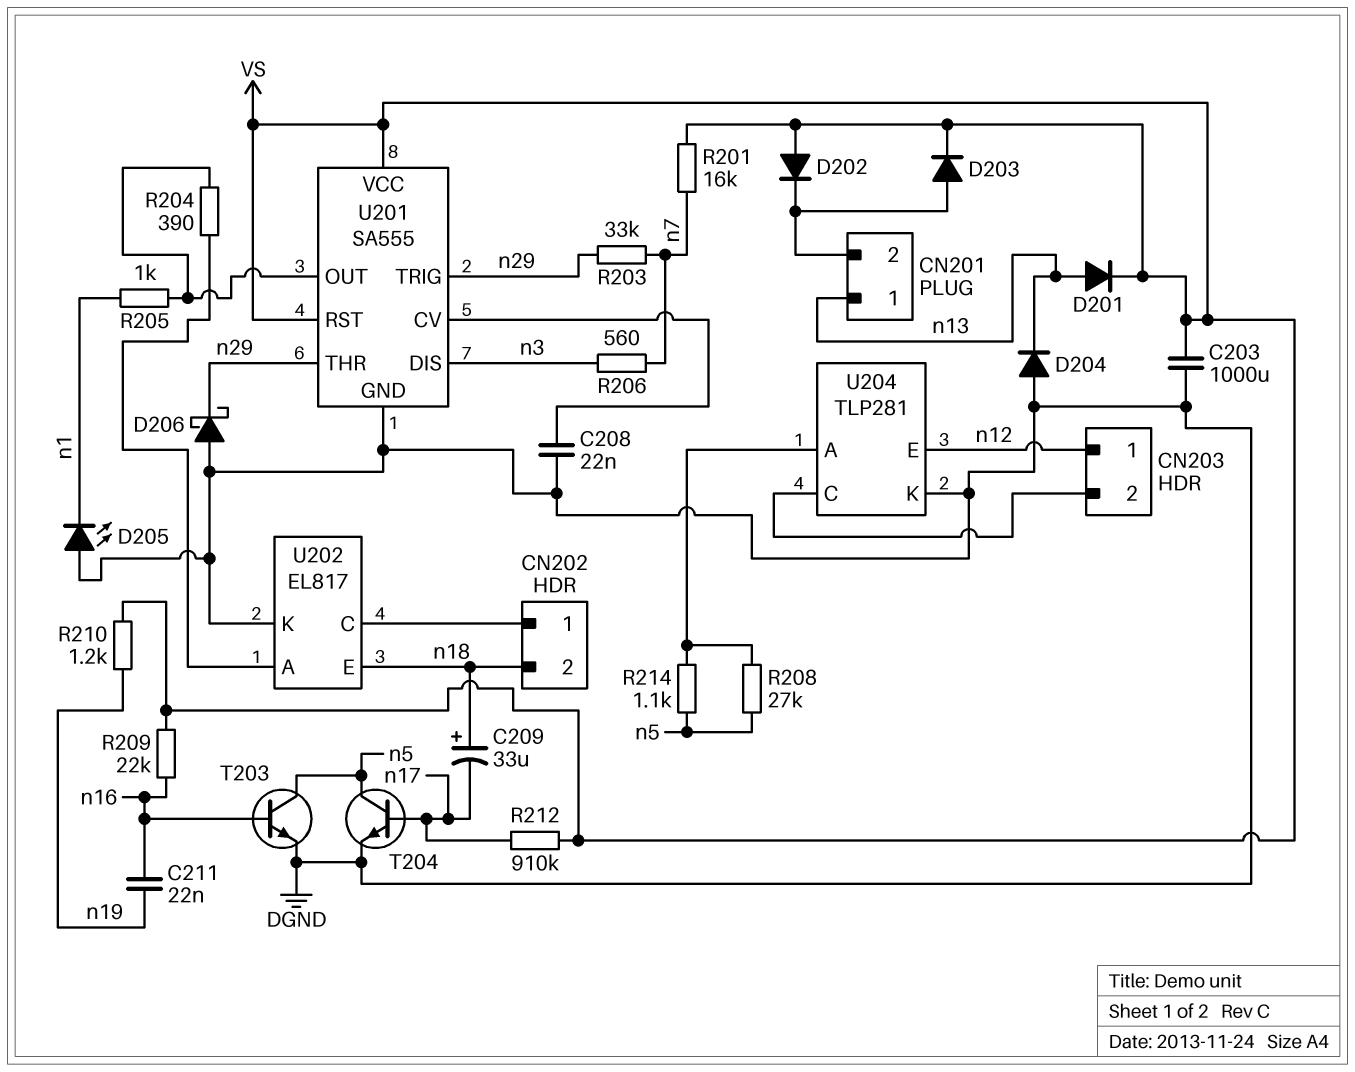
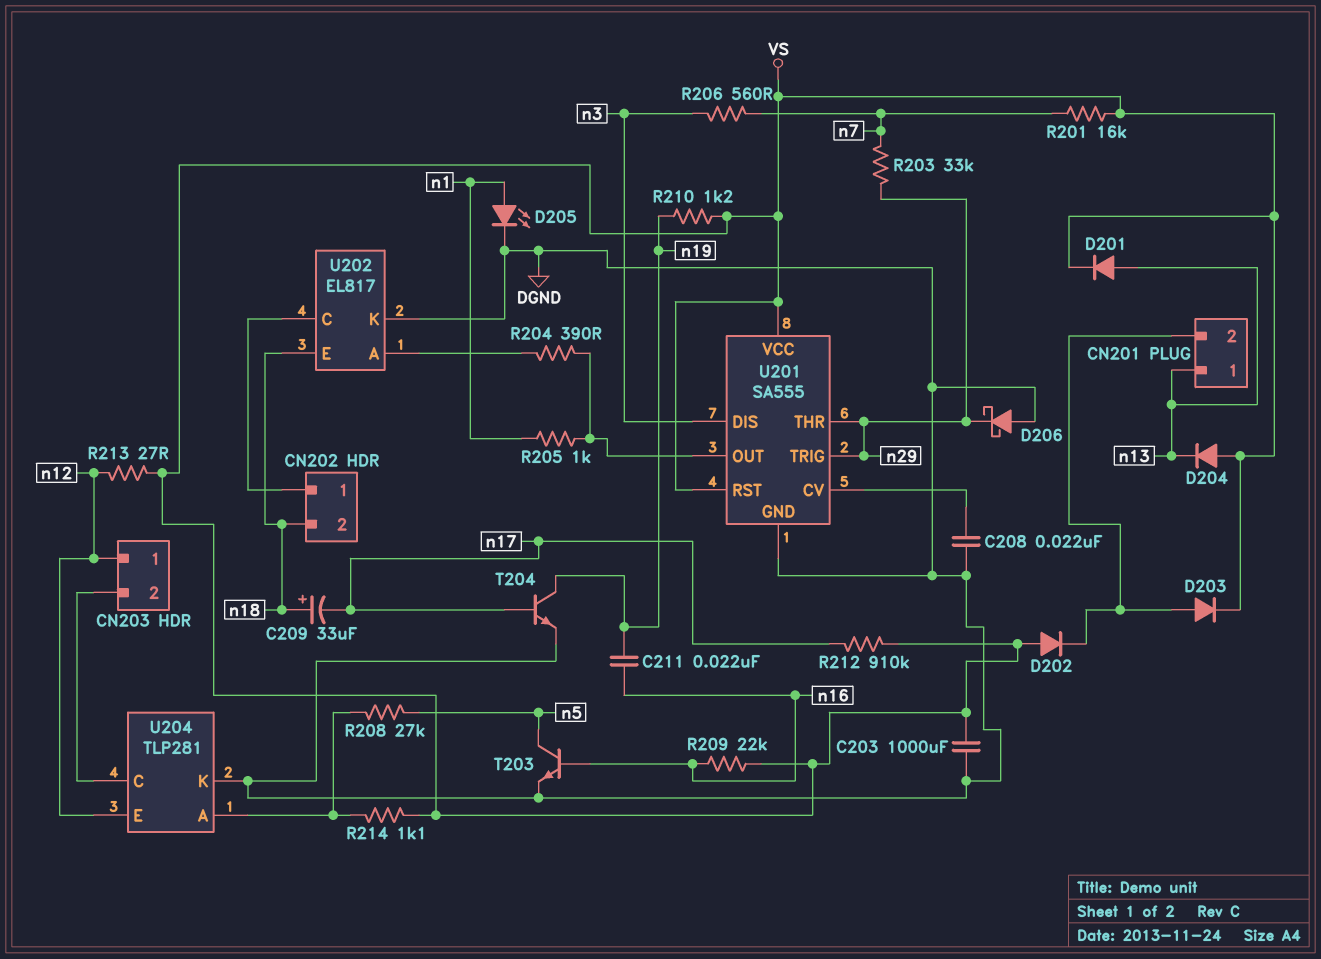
D204: diode (A DGND, K n13) -> diode (A VS, K n13)
D205: LED (A DGND, K n1) -> LED (A n1, K DGND)
R213: none -> 27 (VS, n12)
R214: 1.1k (U204/A, n5) -> 1.1k (U204/A, VS)
T204: NPN (B n17, C n5, E DGND) -> NPN (B n17, C n19, E DGND)

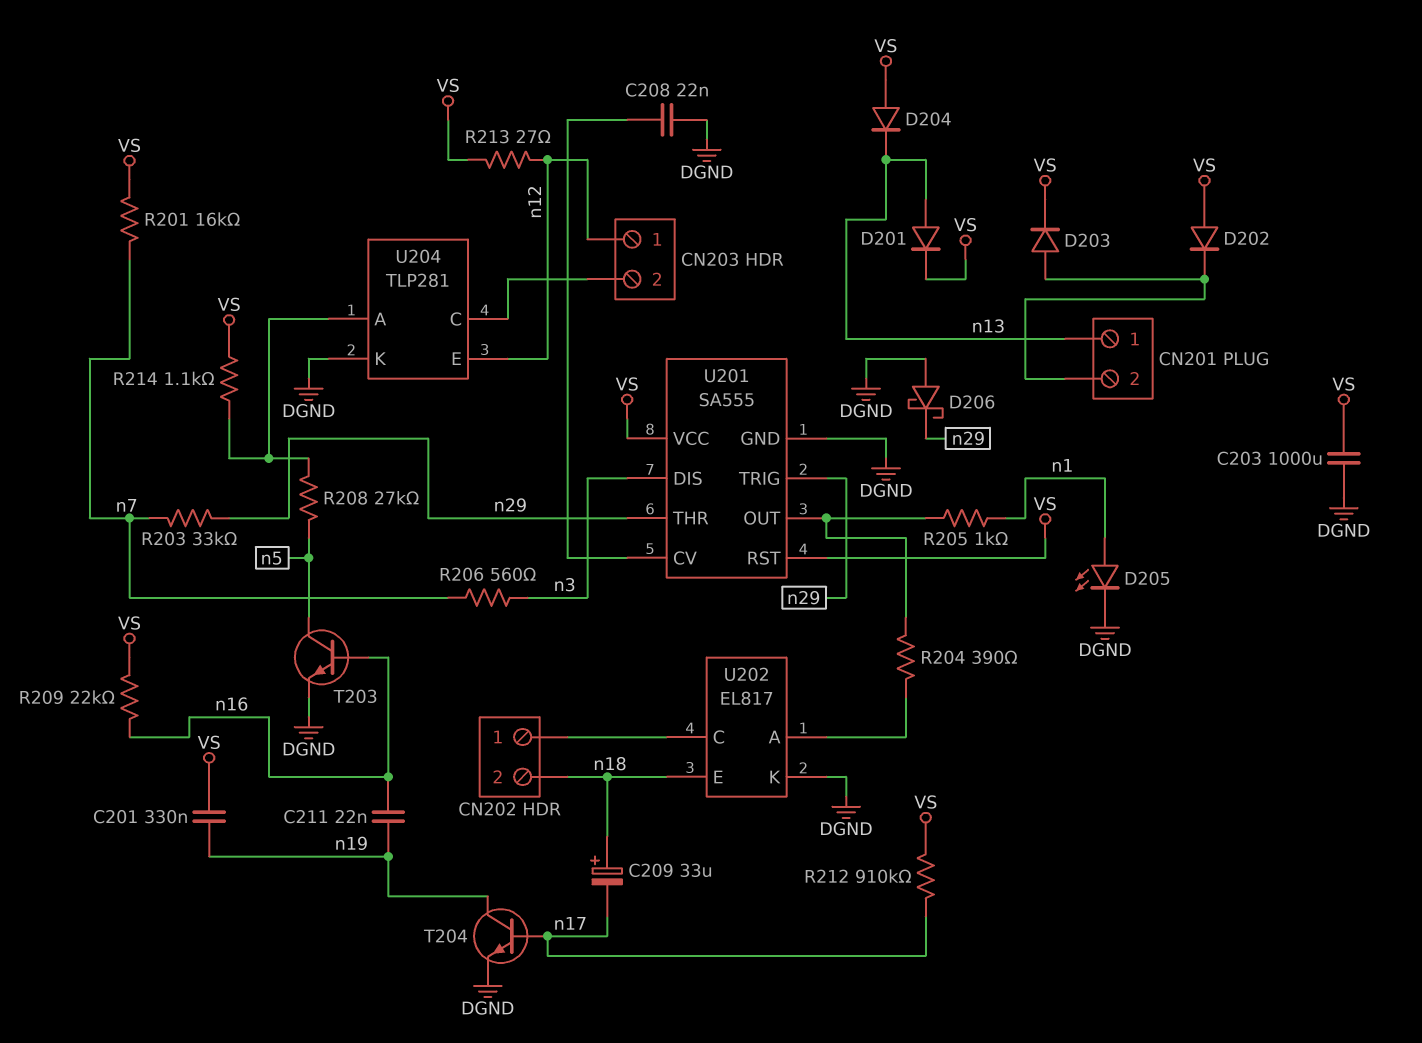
C201: none -> 330nF (VS, n19)
R210: 1.2k (VS, n19) -> none

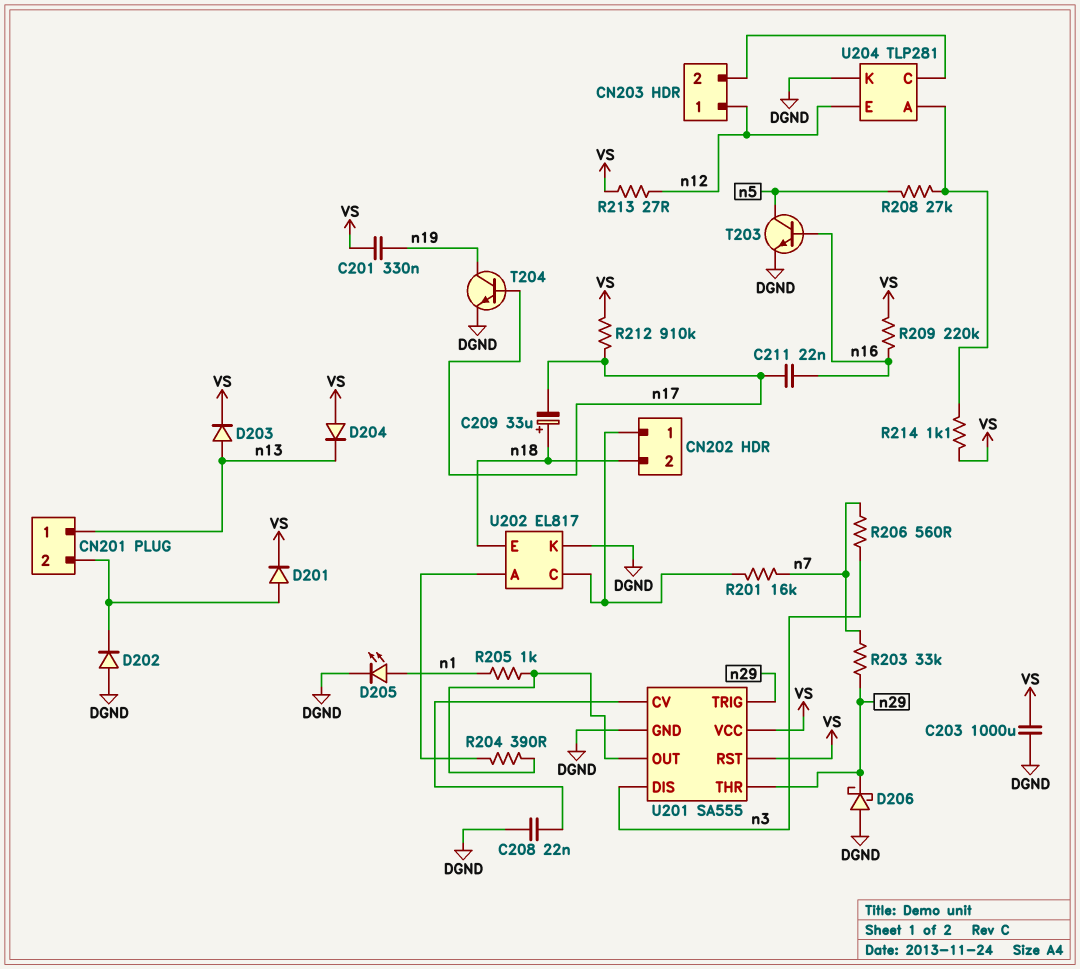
C211: 22nF (n16, n19) -> 22nF (n16, n17)
D201: diode (A n13, K VS) -> diode (A CN201/2, K VS)
D202: diode (A VS, K CN201/2) -> diode (A DGND, K CN201/2)
D203: diode (A CN201/2, K VS) -> diode (A n13, K VS)
R201: 16k (VS, n7) -> 16k (CN202/1, n7)
R209: 22k (VS, n16) -> 220k (VS, n16)

